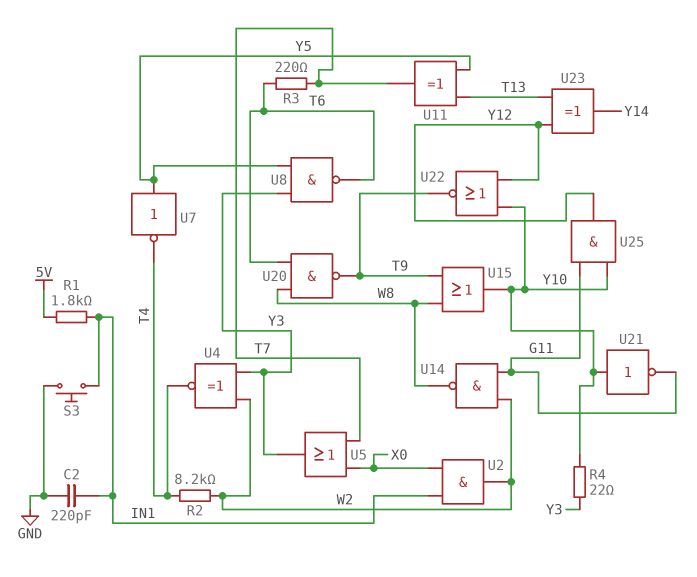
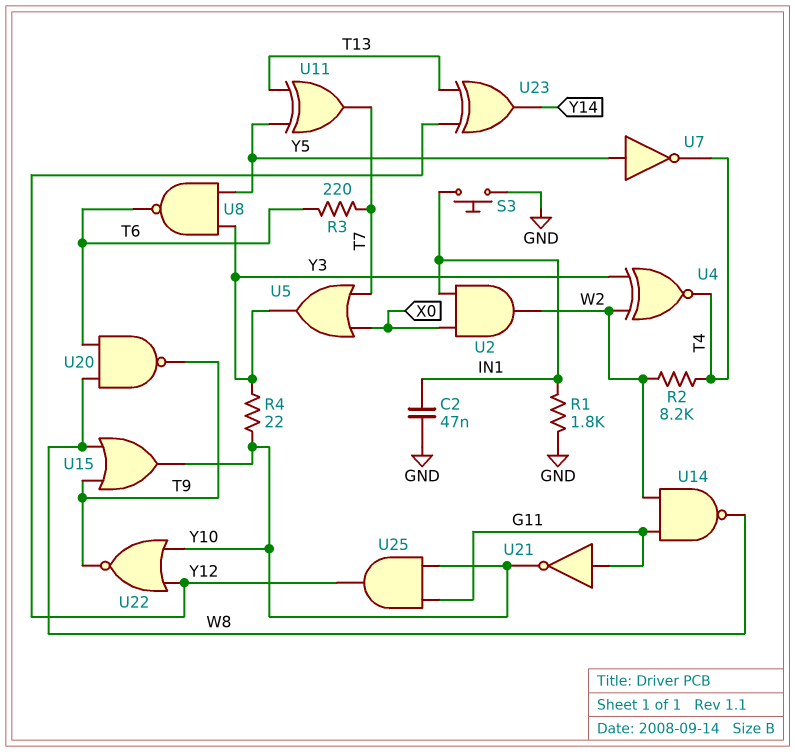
C2: 220pF (GND, IN1) -> 47nF (GND, IN1)
R1: 1.8k (5V, IN1) -> 1.8k (GND, IN1)
U21: NOT (in Y10, out G11) -> NOT (in G11, out Y10)

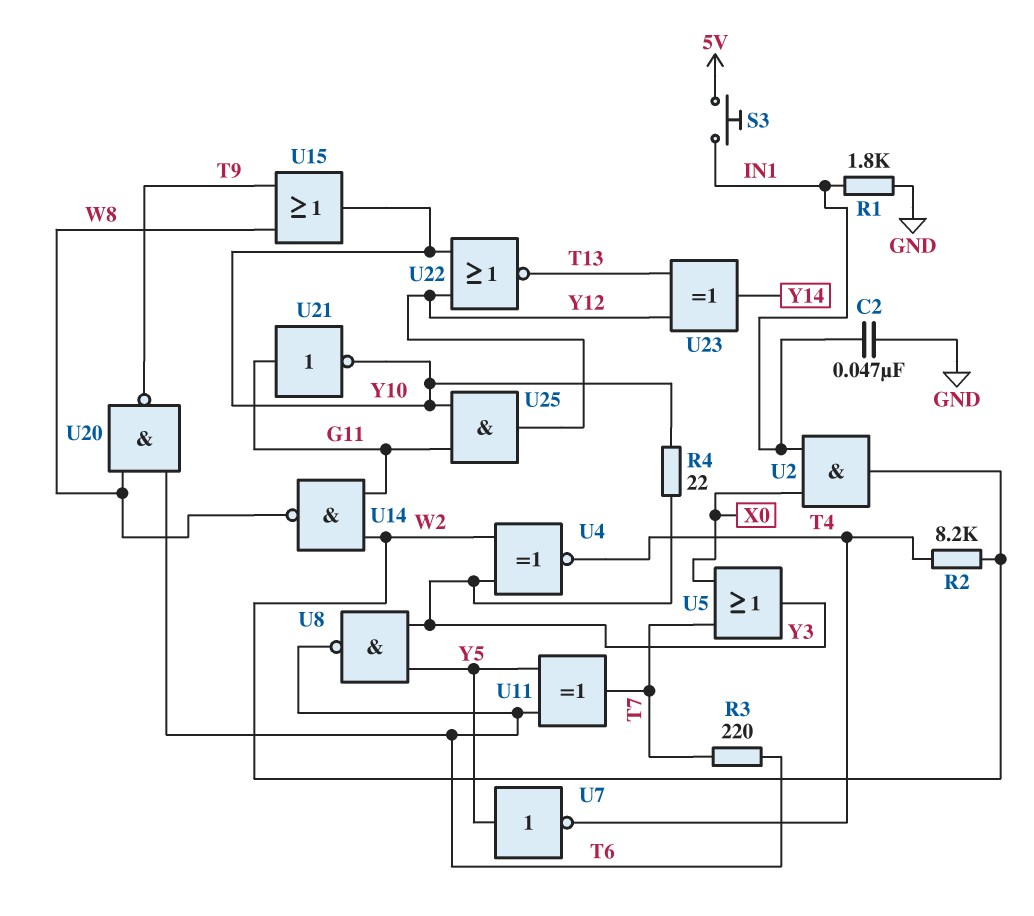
S3: button (GND, IN1) -> button (5V, IN1)
U11: XOR (in T13, in Y5, out T7) -> XOR (in T6, in Y5, out T7)
U22: NOR (in Y10, in Y12, out T9) -> NOR (in Y10, in Y12, out T13)

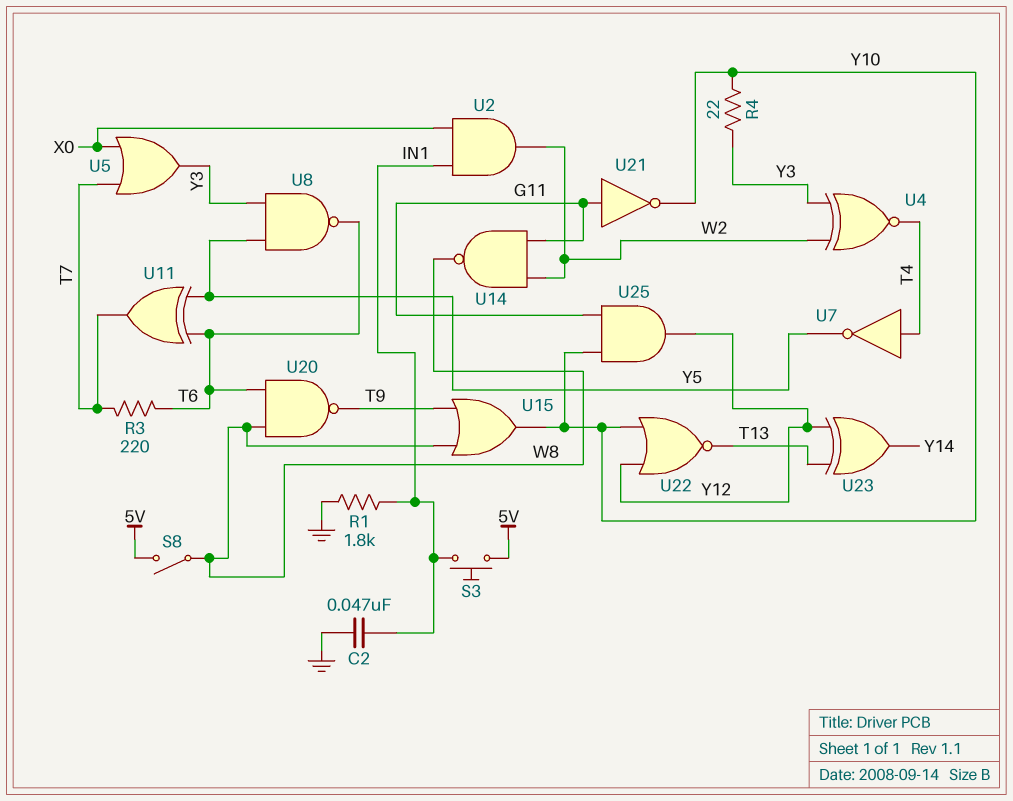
R2: 8.2k (T4, W2) -> none
S8: none -> switch (5V, W8)
U7: NOT (in Y5, out T4) -> NOT (in T4, out Y5)

